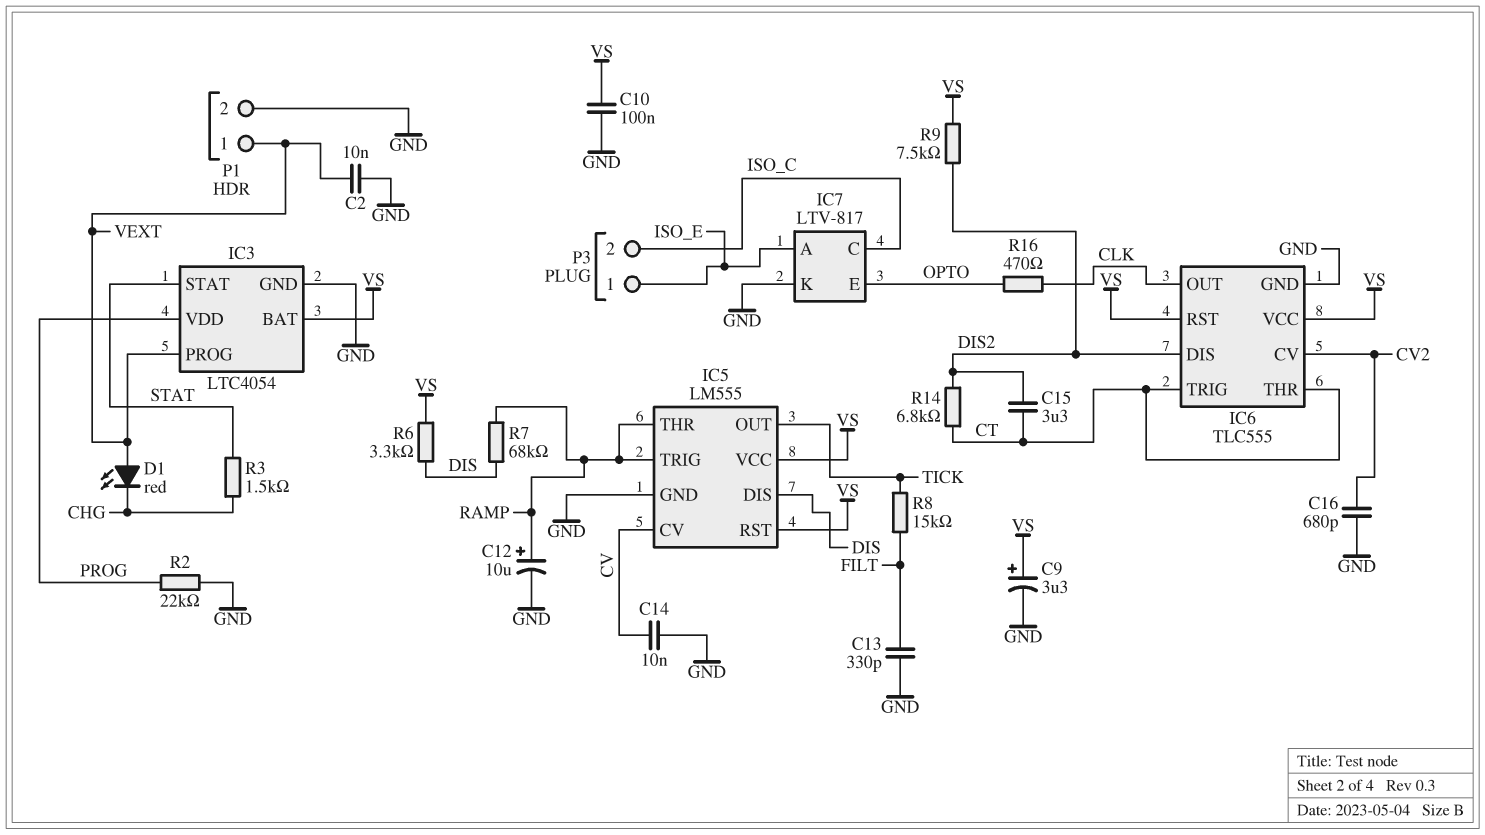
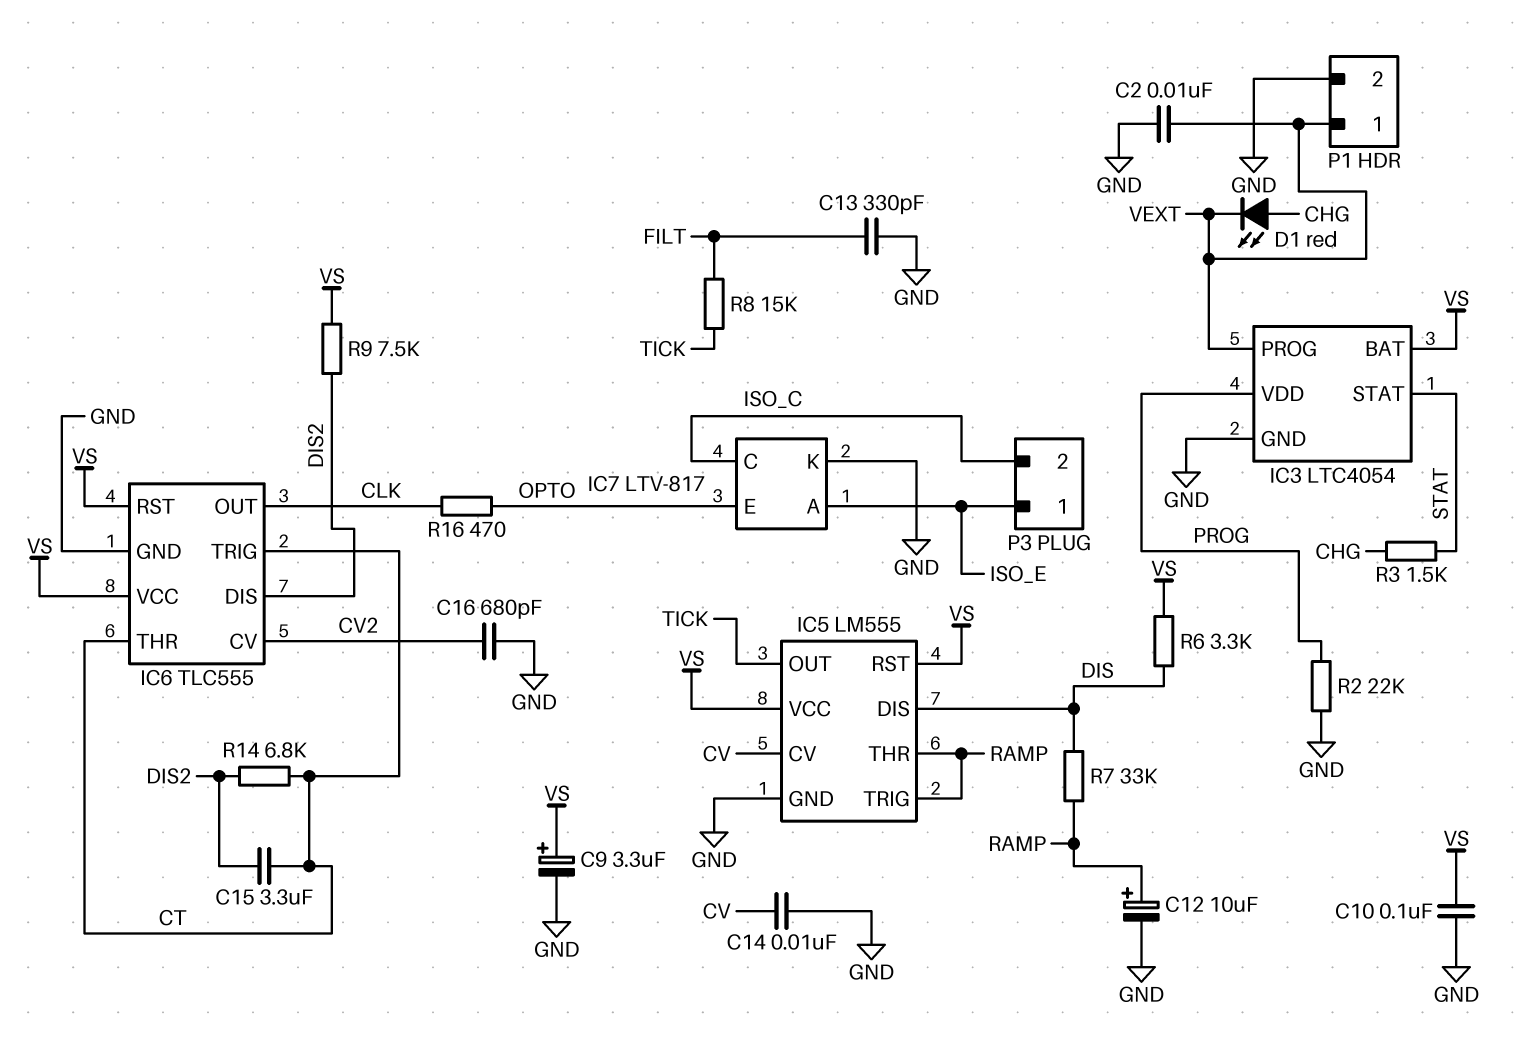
D1: LED red (A VEXT, K CHG) -> LED red (A CHG, K VEXT)
R7: 68k (DIS, RAMP) -> 33k (DIS, RAMP)

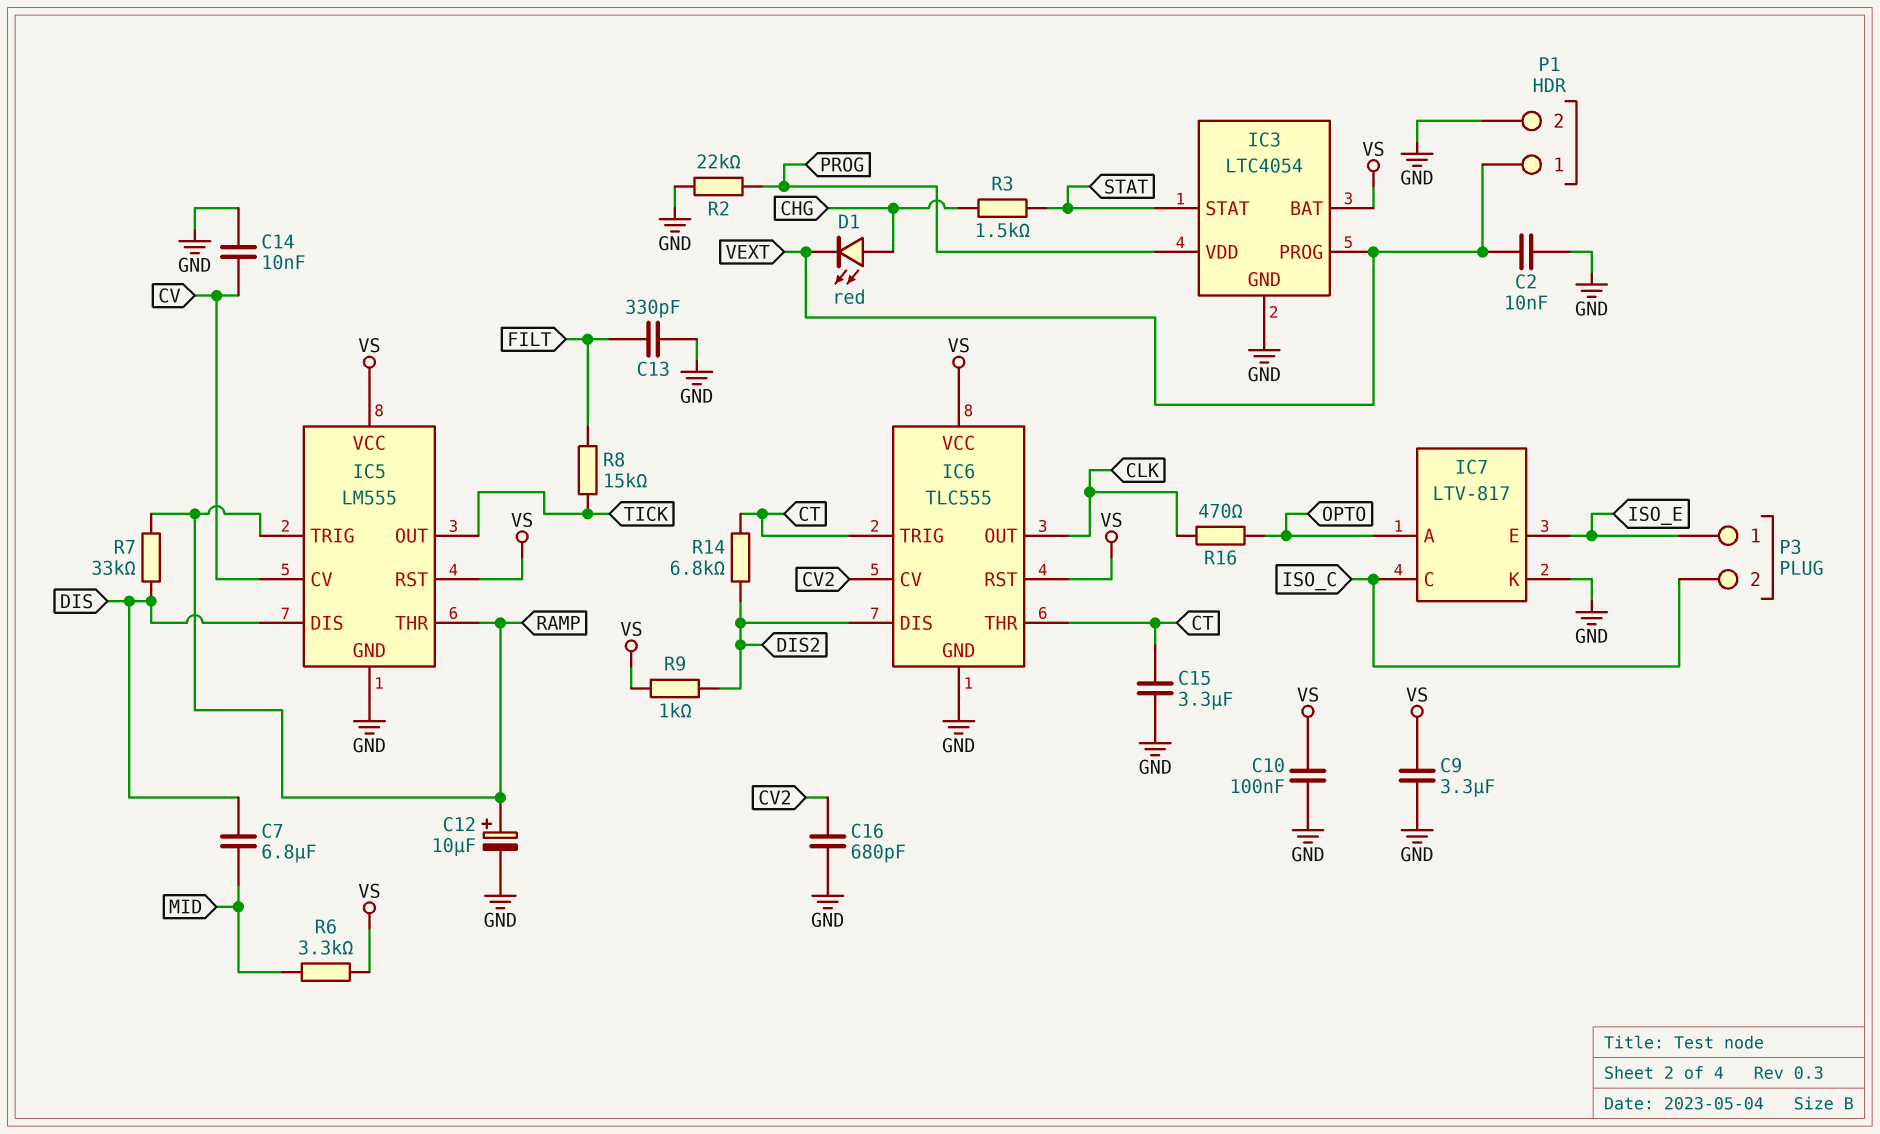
C7: none -> 6.8uF (DIS, MID)
C9: 3.3uF (plus VS, minus GND) -> 3.3uF (GND, VS)
C15: 3.3uF (CT, DIS2) -> 3.3uF (CT, GND)
IC7 pin A: ISO_E -> OPTO
IC7 pin E: OPTO -> ISO_E
R6: 3.3k (DIS, VS) -> 3.3k (MID, VS)
R9: 7.5k (DIS2, VS) -> 1k (DIS2, VS)

